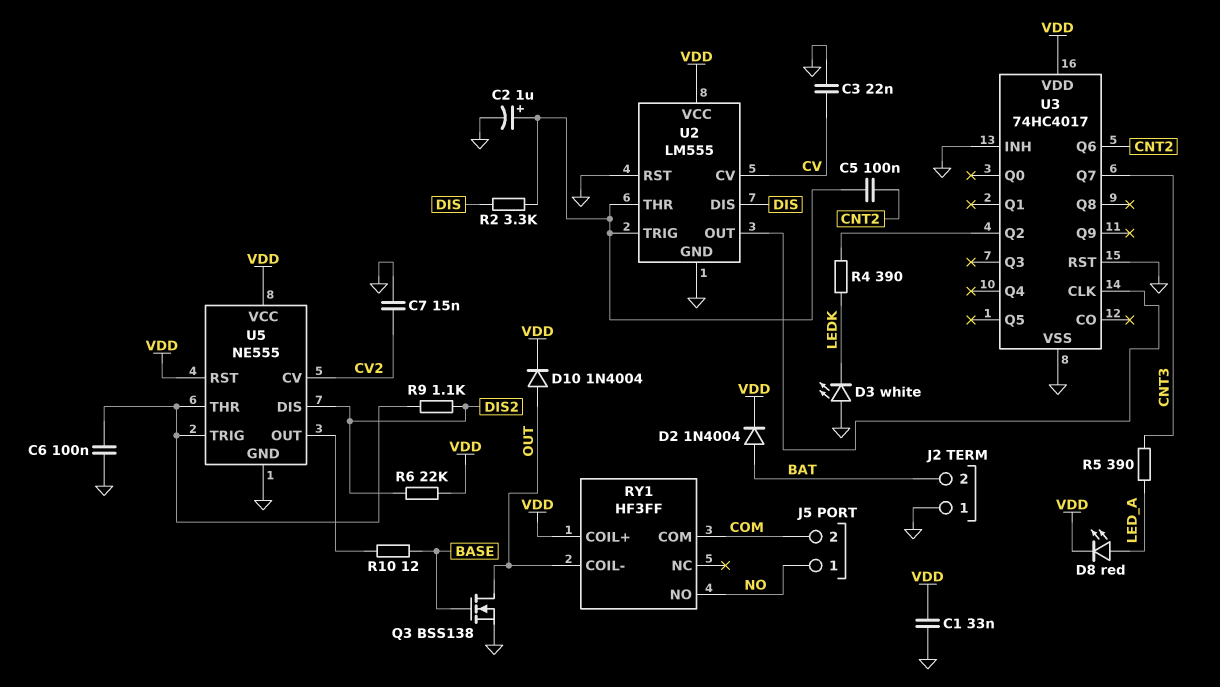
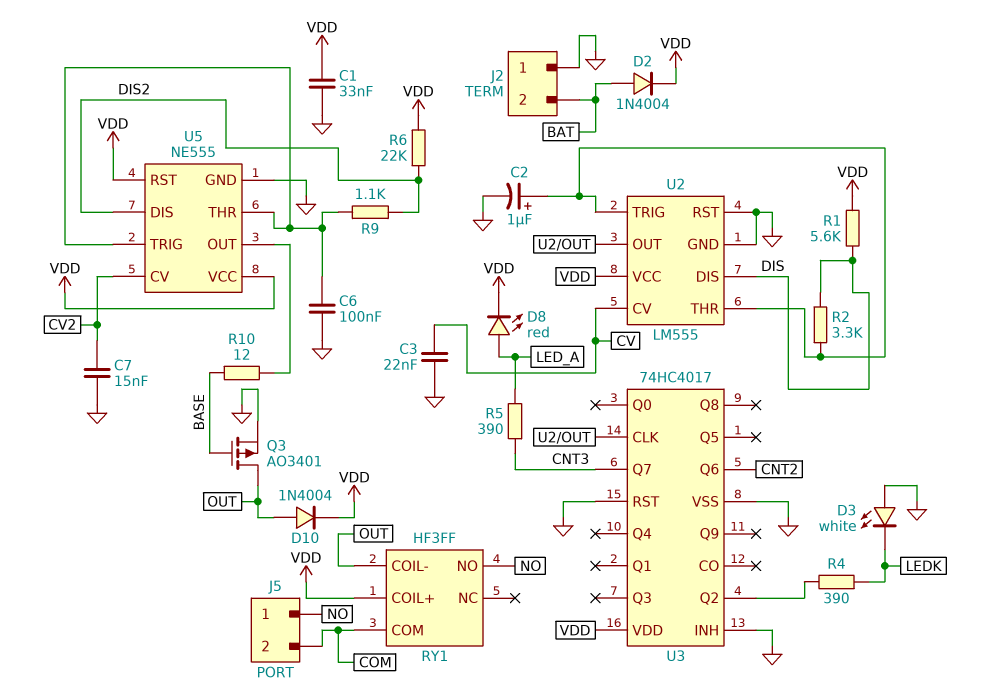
C5: 100nF (CNT2, U2/THR) -> none
Q3: NMOS BSS138 (G BASE, D OUT, S GND) -> PMOS AO3401 (G BASE, D OUT, S GND)
R1: none -> 5.6k (DIS, VDD)

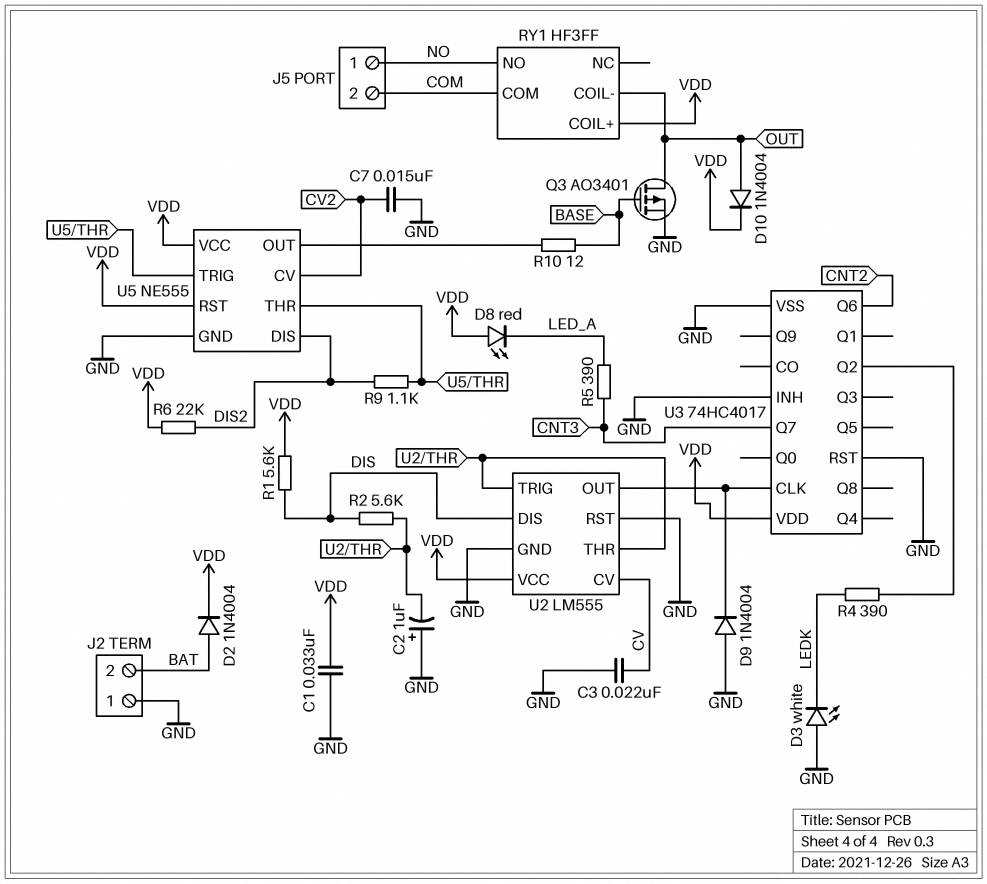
C2: 1uF (plus U2/THR, minus GND) -> 1uF (plus GND, minus U2/THR)
C6: 100nF (GND, U5/THR) -> none
D8: LED red (A LED_A, K VDD) -> LED red (A VDD, K LED_A)
D9: none -> diode 1N4004 (A GND, K U2/OUT)
R2: 3.3k (DIS, U2/THR) -> 5.6k (DIS, U2/THR)

